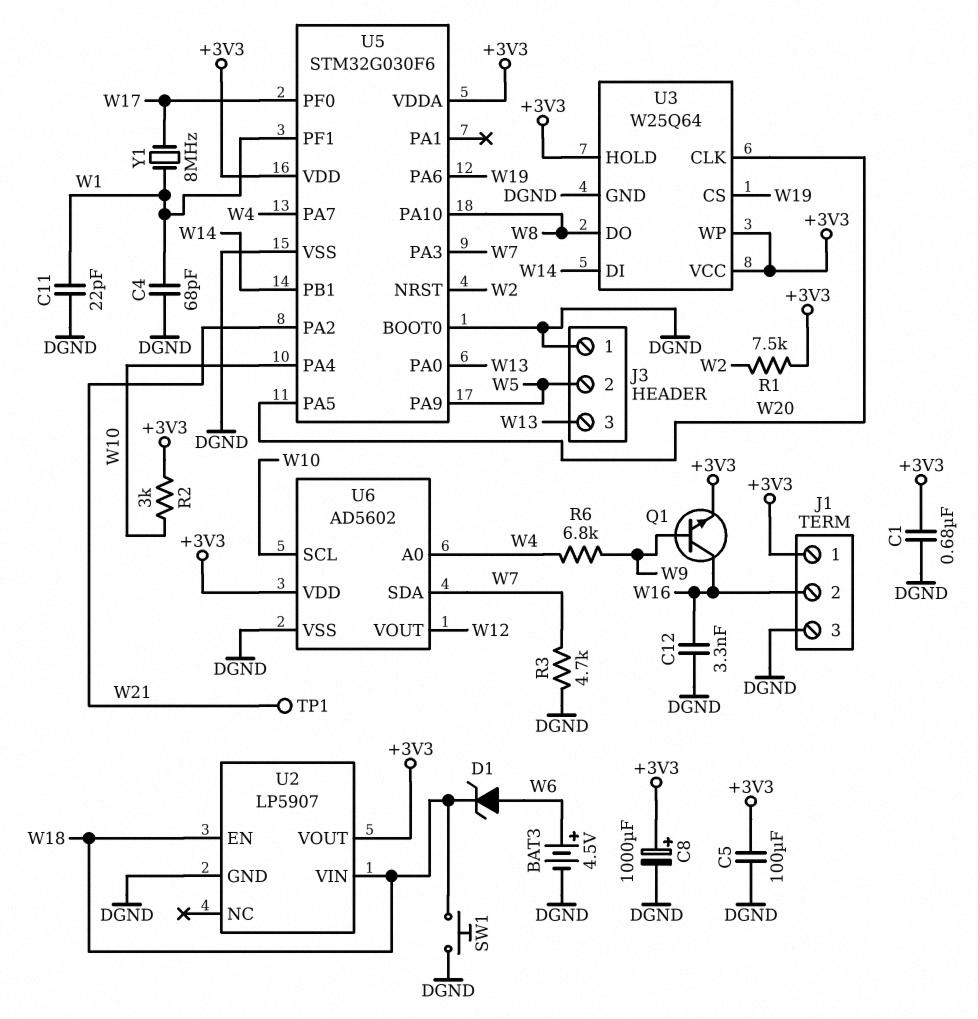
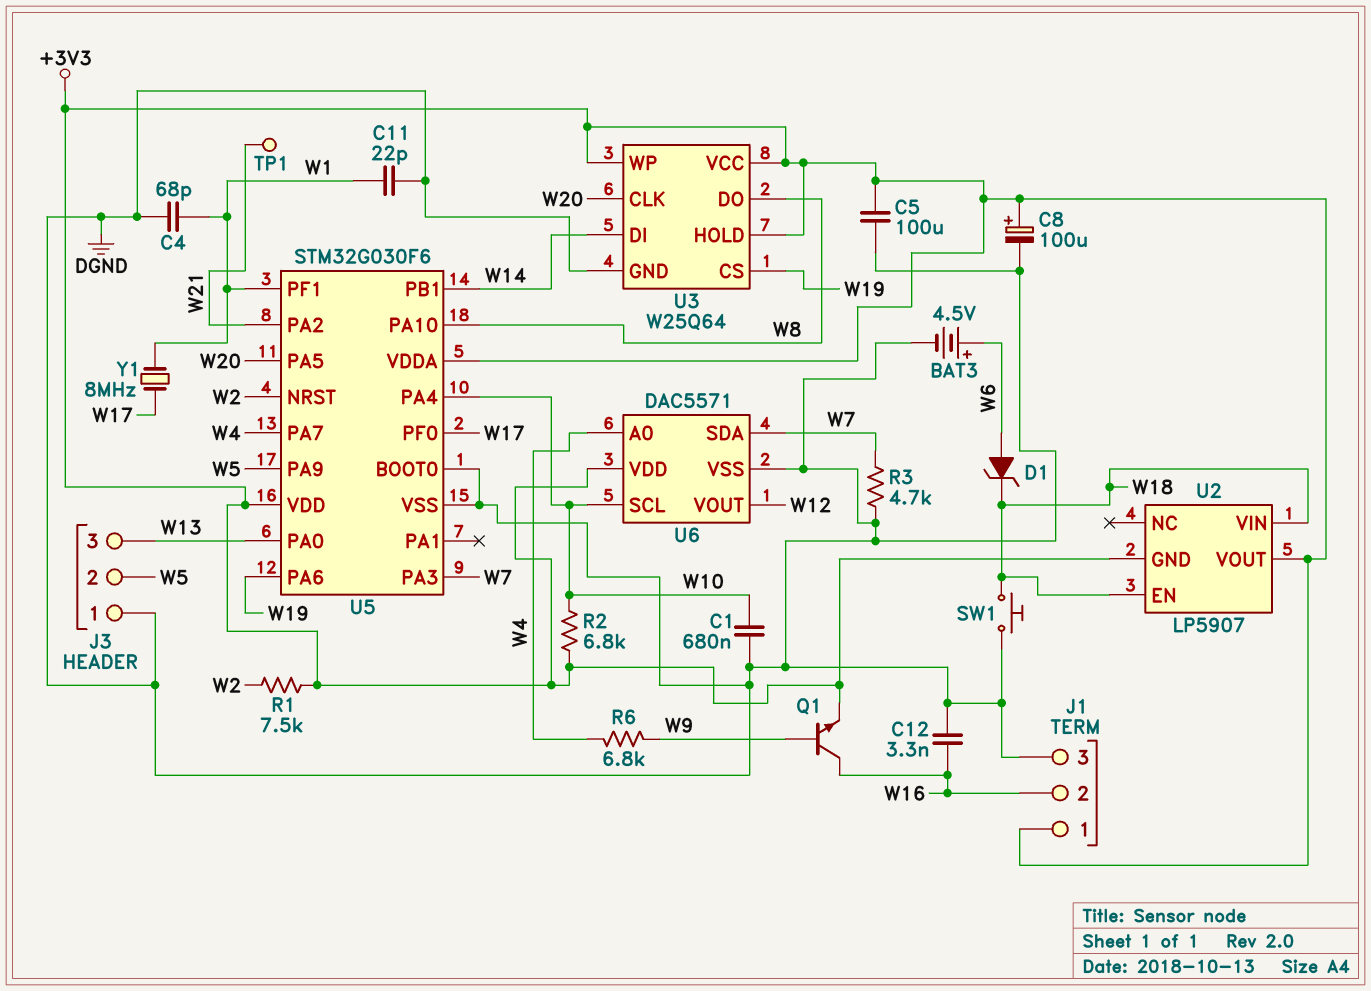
C1: 680nF (+3V3, DGND) -> 680nF (DGND, W10)
C8: 1000uF (plus +3V3, minus DGND) -> 100uF (plus +3V3, minus DGND)
R2: 3k (+3V3, W10) -> 6.8k (+3V3, W10)
U2 pin GND: DGND -> +3V3
U6: AD5602 -> DAC5571

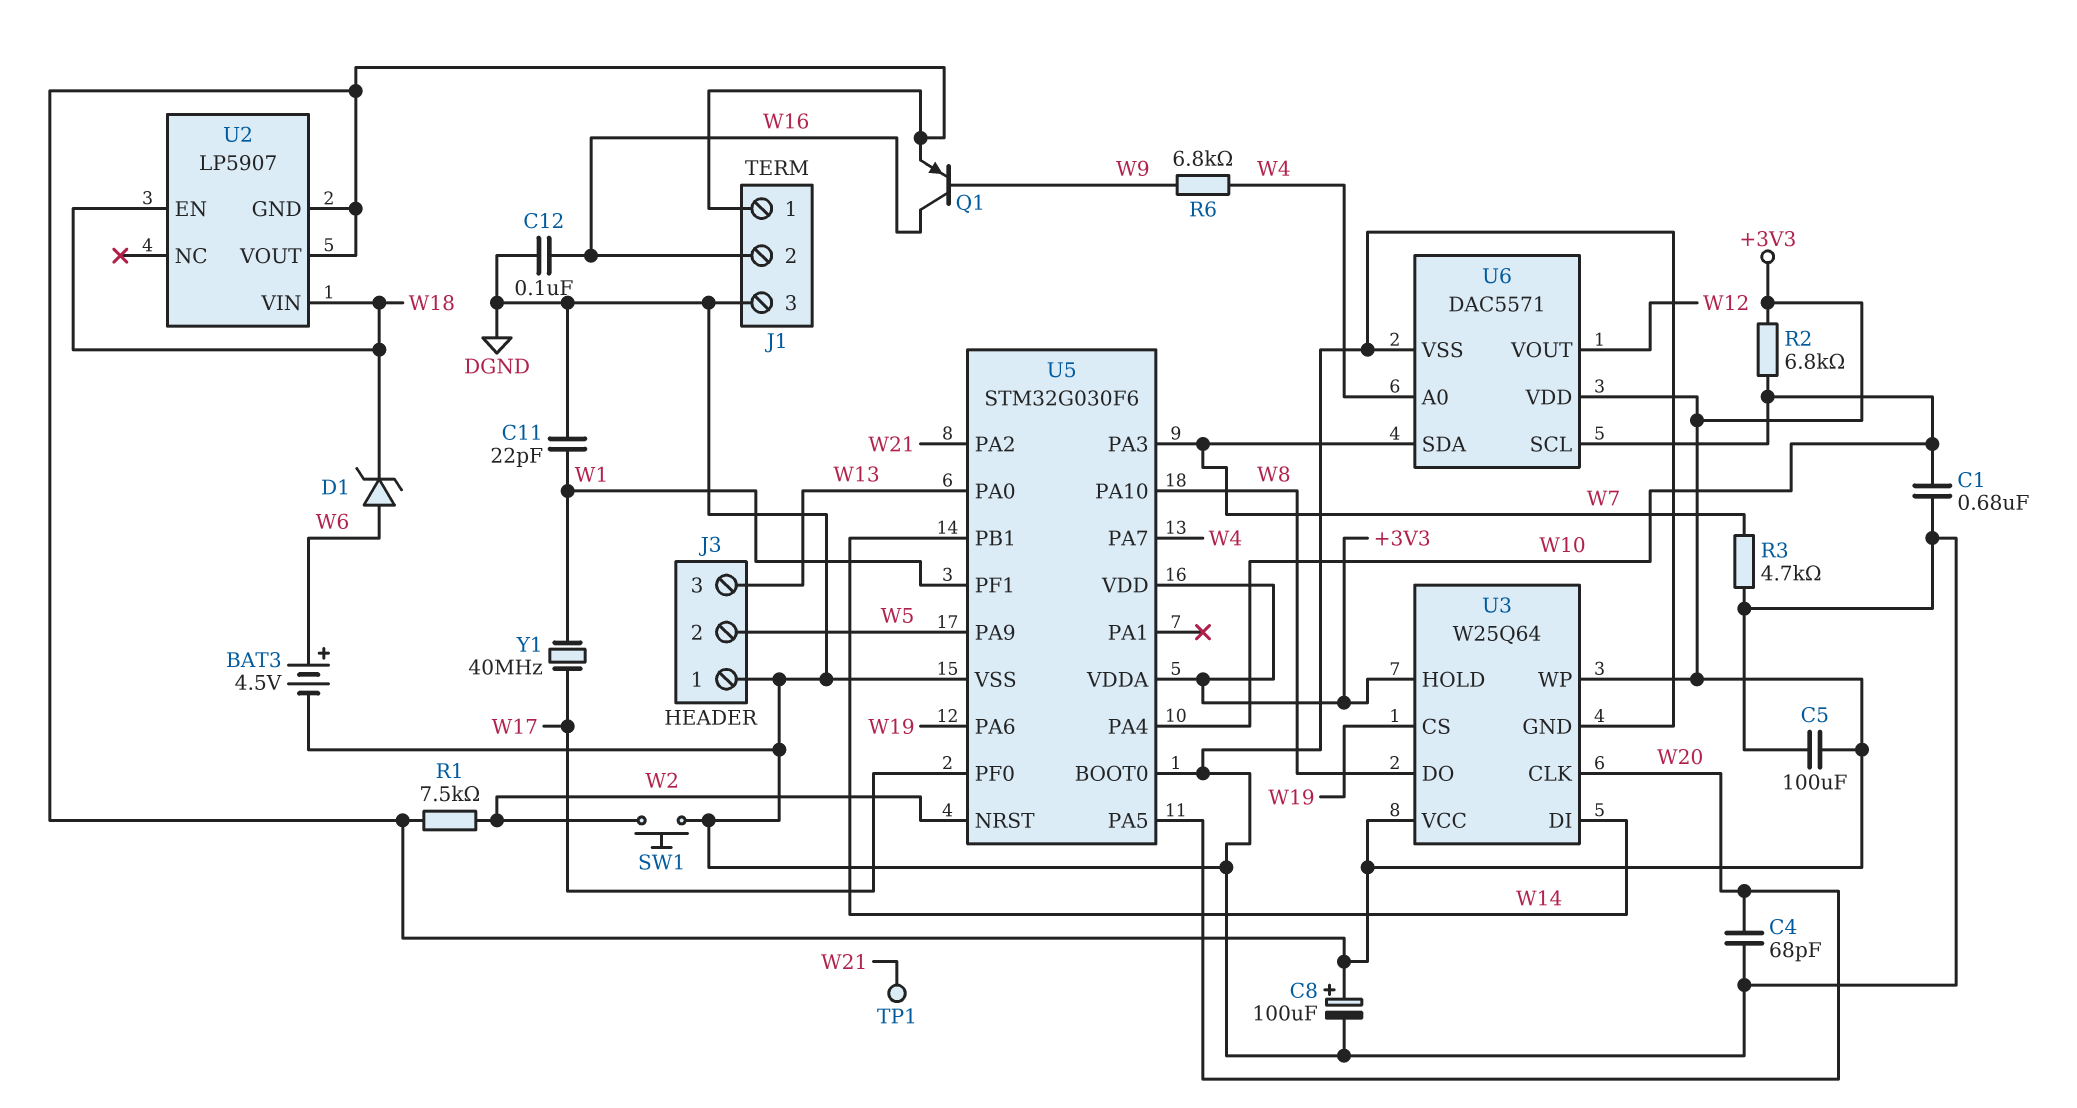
C4: 68pF (DGND, W1) -> 68pF (DGND, W20)
C12: 3.3nF (DGND, W16) -> 100nF (DGND, W16)
Q1: NPN (B W9, C W16, E +3V3) -> PNP (B W9, C W16, E +3V3)
SW1: button (DGND, W18) -> button (DGND, W2)
Y1: 8MHz (W1, W17) -> 40MHz (W1, W17)

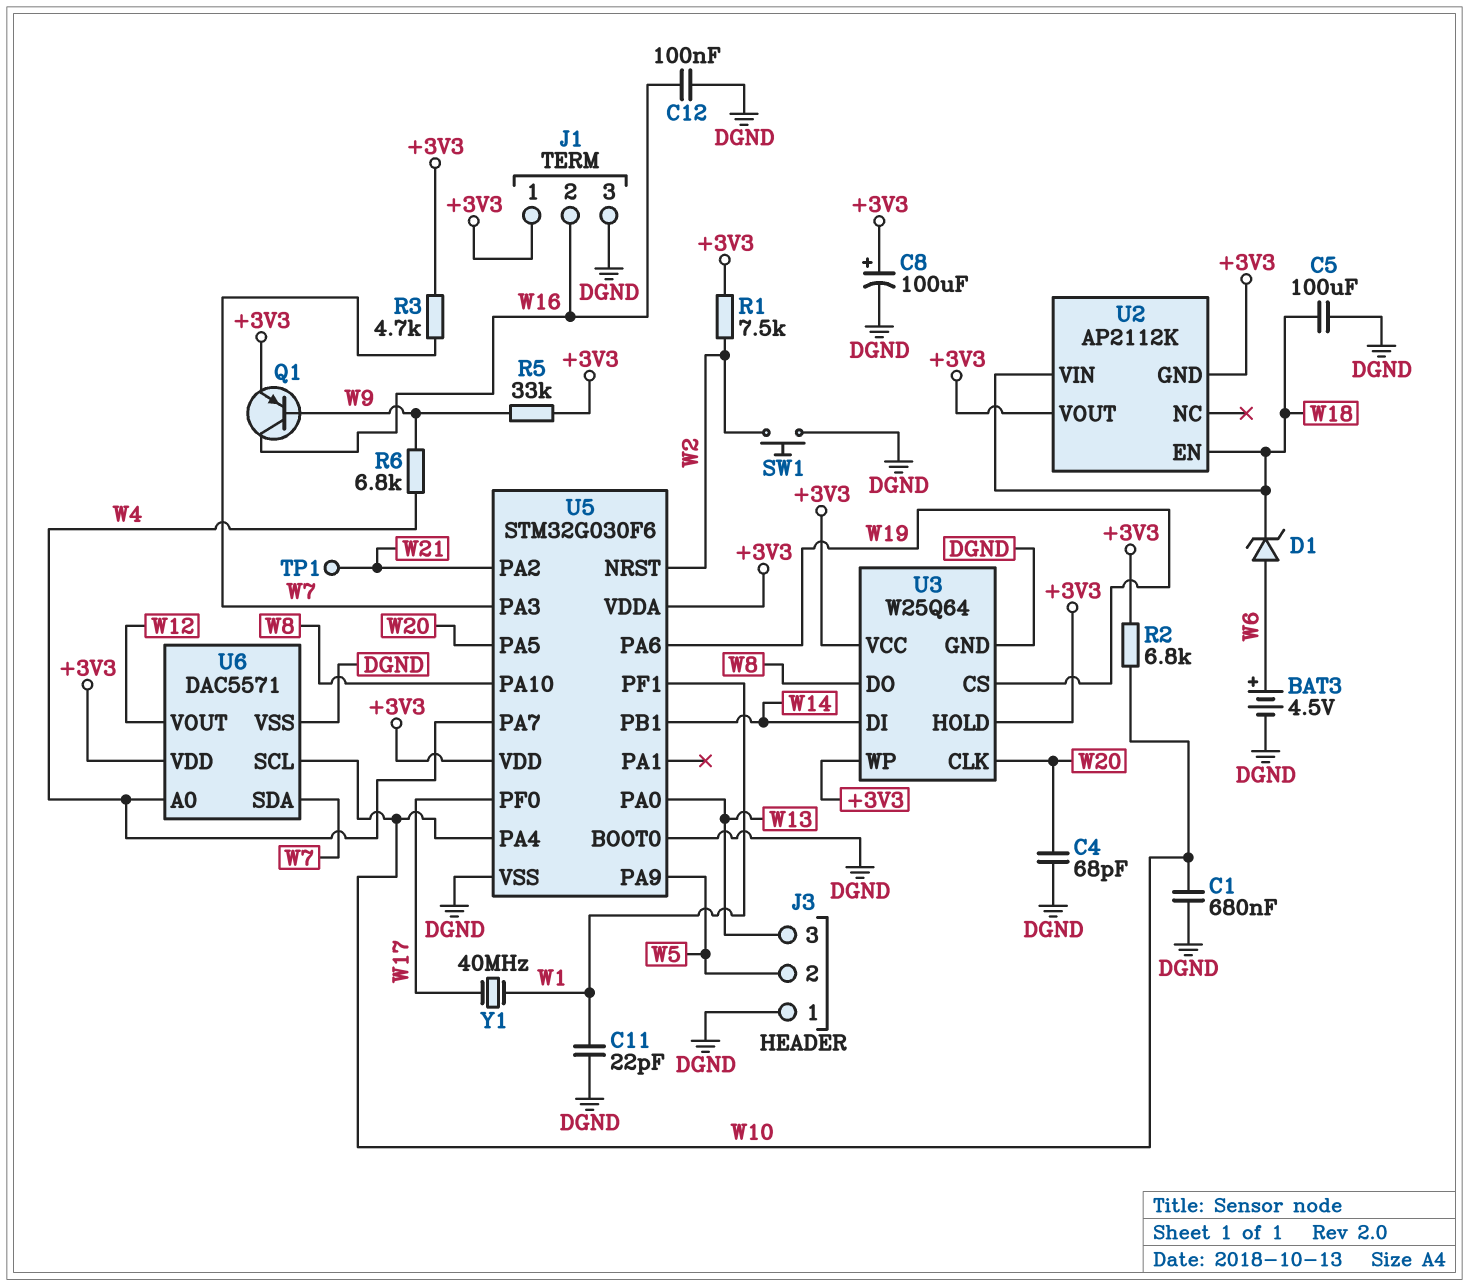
C5: 100uF (+3V3, DGND) -> 100uF (DGND, W18)
R3: 4.7k (DGND, W7) -> 4.7k (+3V3, W7)
R5: none -> 33k (+3V3, W9)
U2: LP5907 -> AP2112K

